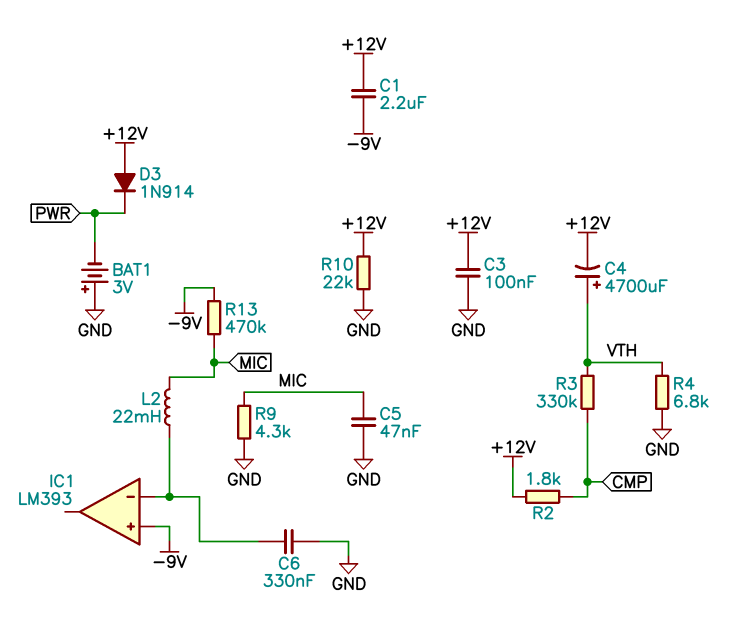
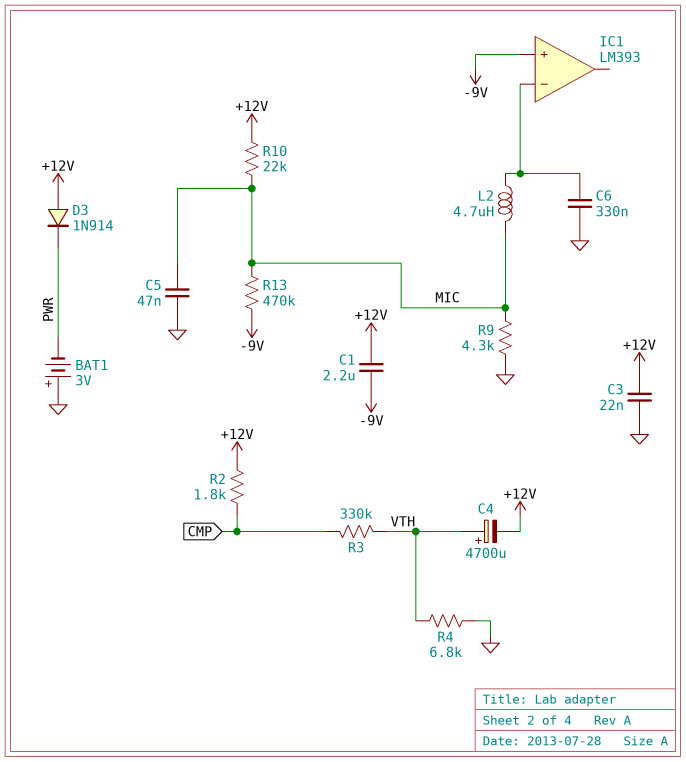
C3: 100nF (+12V, GND) -> 22nF (+12V, GND)
L2: 22mH (IC1/in-, MIC) -> 4.7uH (IC1/in-, MIC)
R10: 22k (+12V, GND) -> 22k (+12V, MIC)

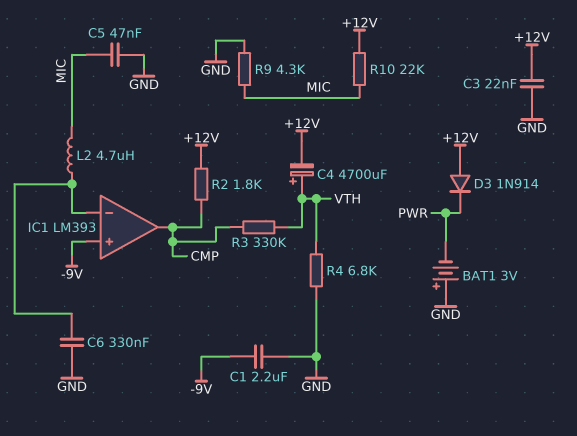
C1: 2.2uF (+12V, -9V) -> 2.2uF (-9V, GND)
IC1 pin out: none -> CMP
R13: 470k (-9V, MIC) -> none

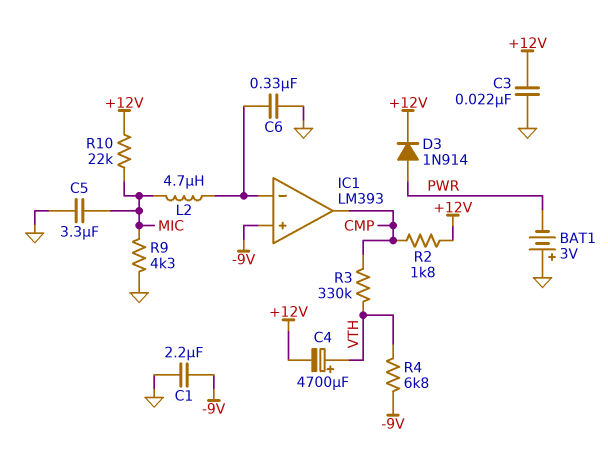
C5: 47nF (GND, MIC) -> 3.3uF (GND, MIC)
D3: diode 1N914 (A +12V, K PWR) -> diode 1N914 (A PWR, K +12V)
R4: 6.8k (GND, VTH) -> 6.8k (-9V, VTH)

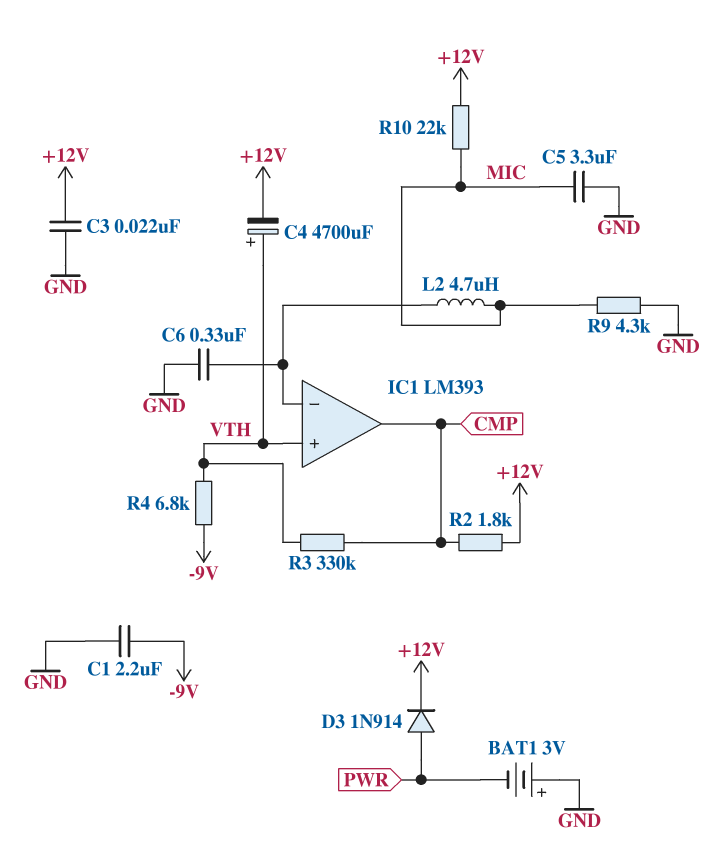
IC1 pin in+: -9V -> VTH

